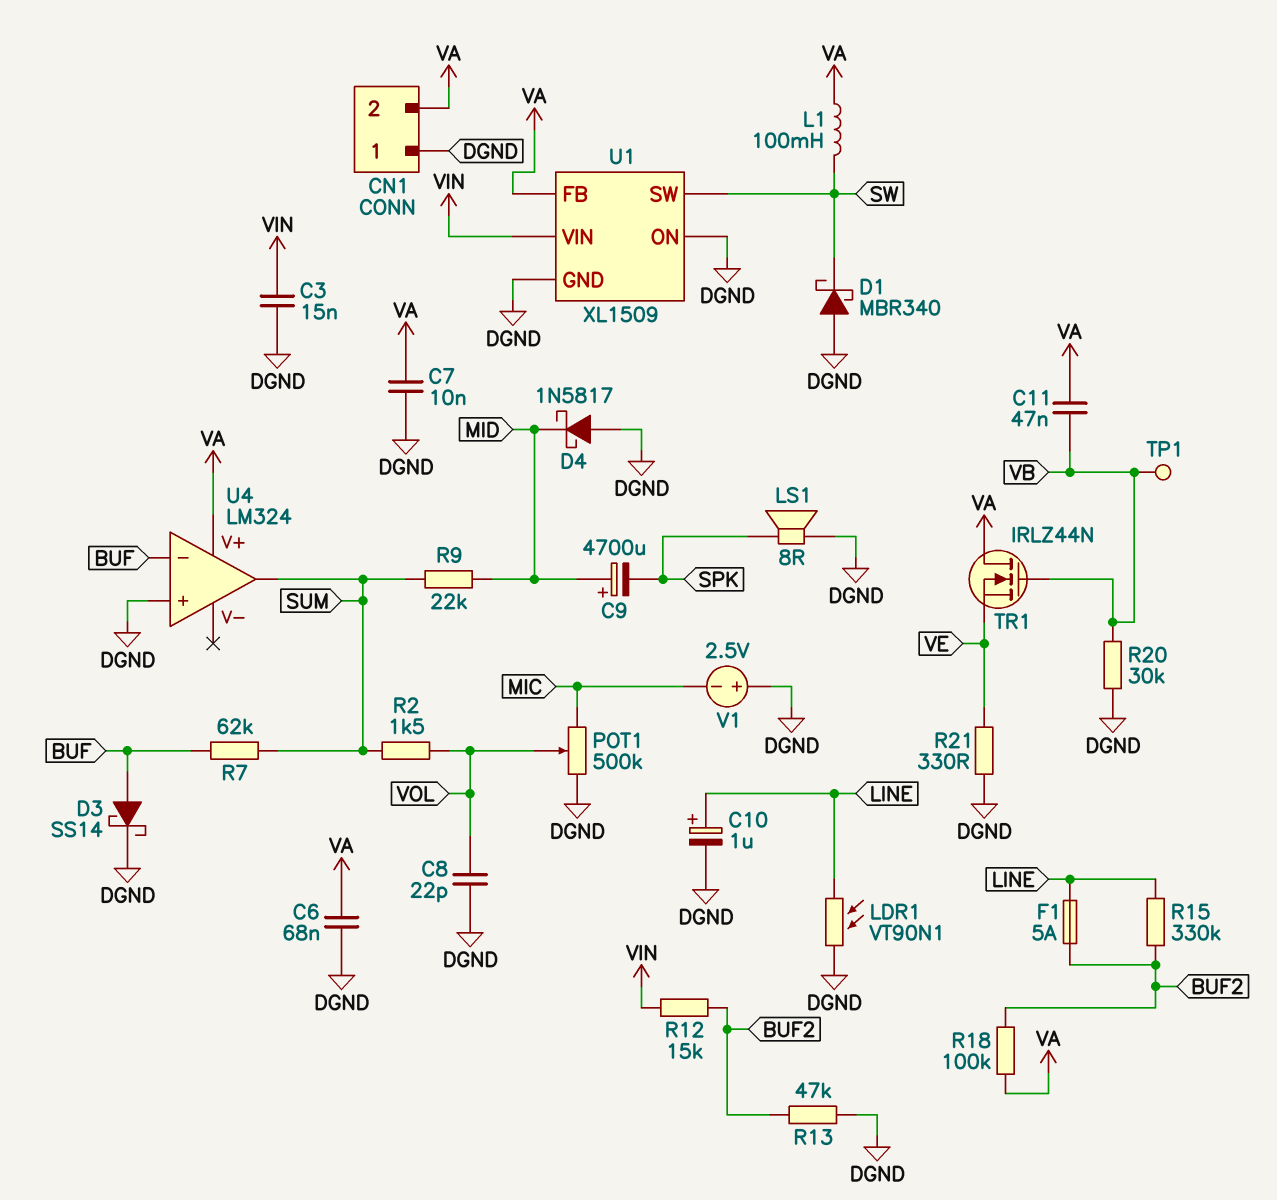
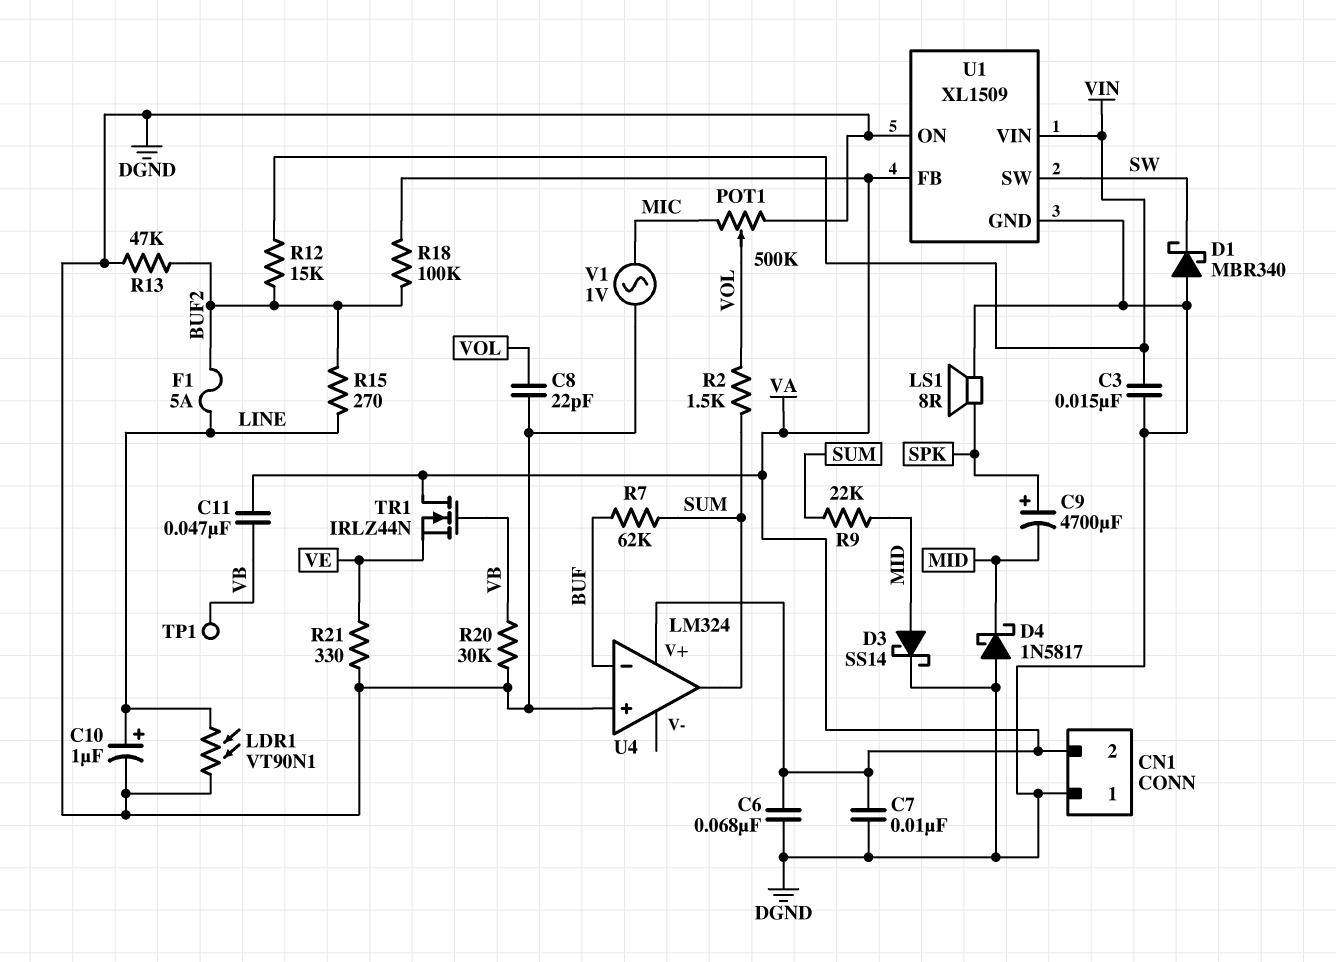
C9: 4700uF (plus MID, minus SPK) -> 4700uF (plus SPK, minus MID)
D3: schottky SS14 (A BUF, K DGND) -> schottky SS14 (A MID, K DGND)
L1: 100mH (SW, VA) -> none
R15: 330k (BUF2, LINE) -> 270 (BUF2, LINE)
V1: 2.5V (plus DGND, minus MIC) -> AC 1V (DGND, MIC)

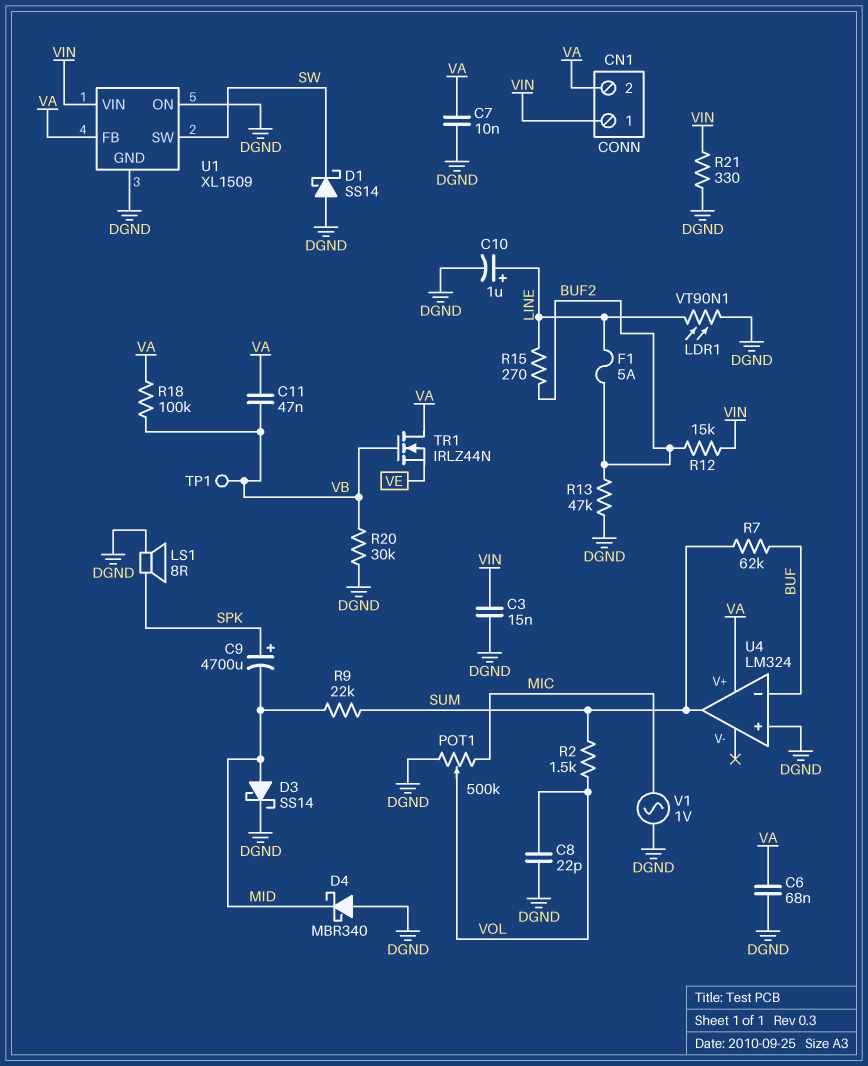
CN1 pin 1: DGND -> VIN
D1: schottky MBR340 (A DGND, K SW) -> schottky SS14 (A DGND, K SW)
D4: schottky 1N5817 (A DGND, K MID) -> schottky MBR340 (A DGND, K MID)
R18: 100k (BUF2, VA) -> 100k (VA, VB)
R21: 330 (DGND, VE) -> 330 (DGND, VIN)

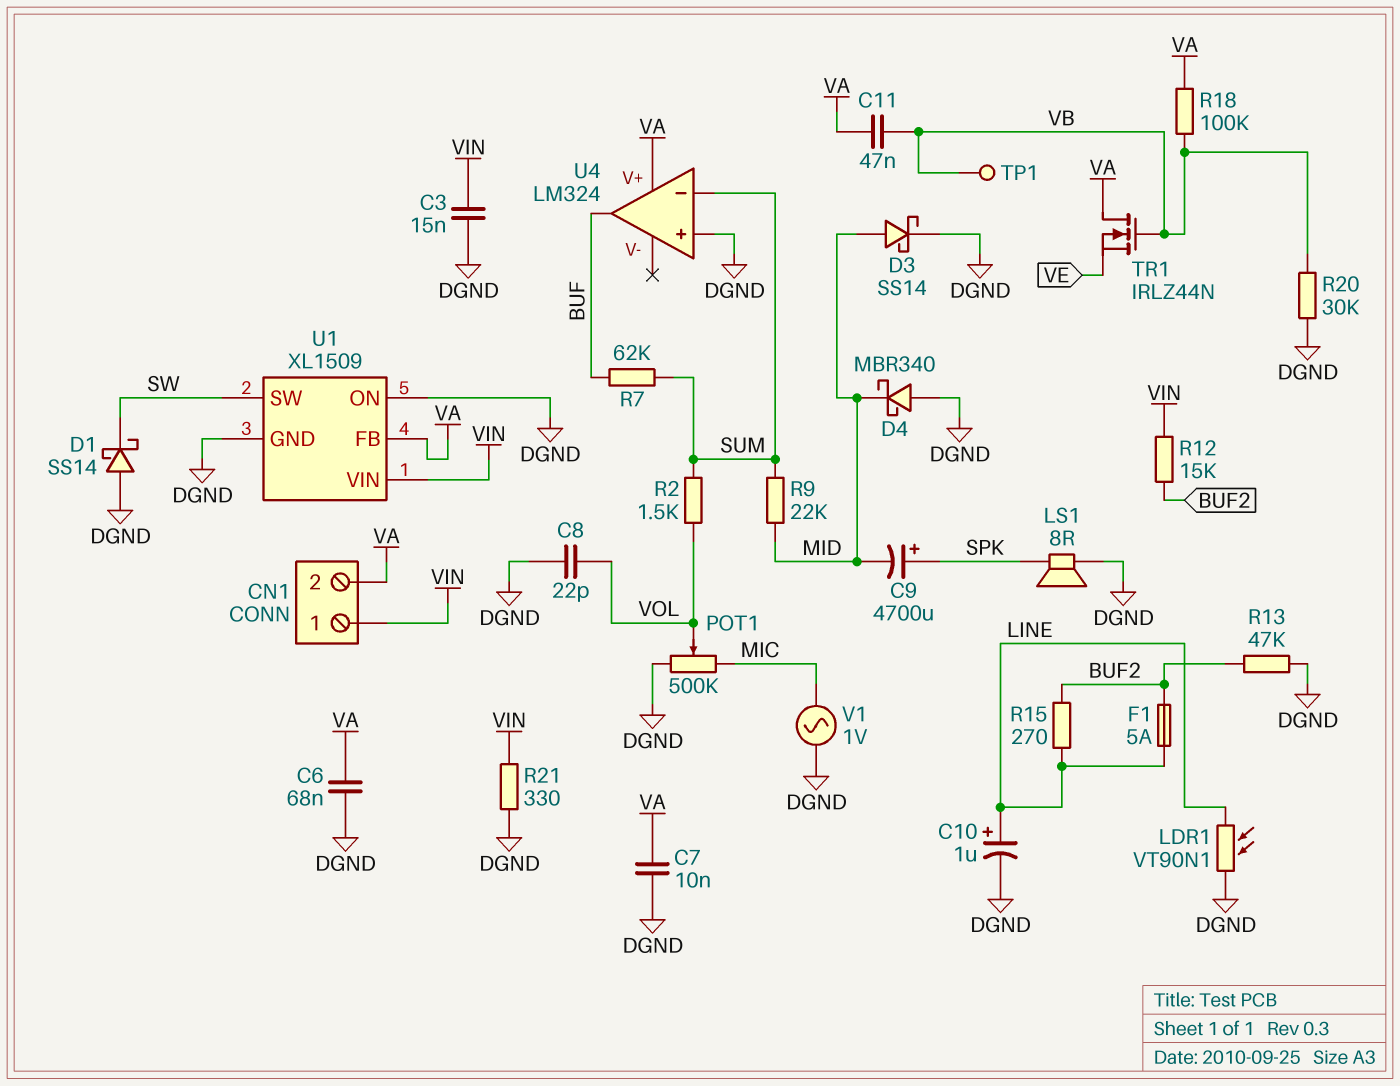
U4 pin in-: BUF -> SUM
U4 pin out: SUM -> BUF

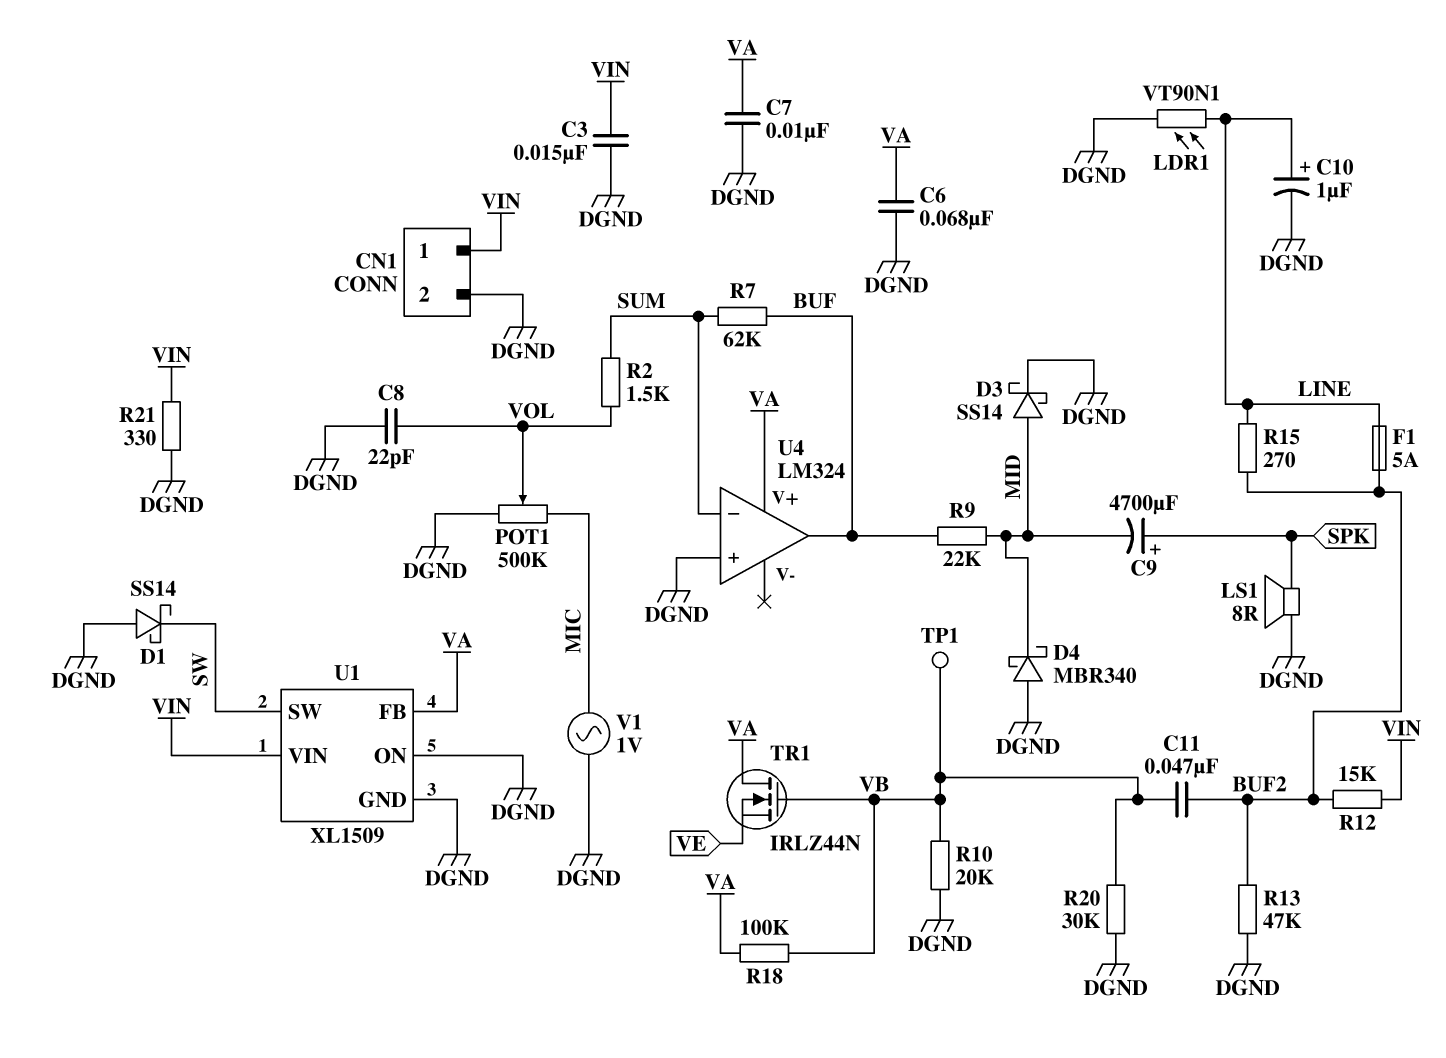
C11: 47nF (VA, VB) -> 47nF (BUF2, VB)
CN1 pin 2: VA -> DGND
R9: 22k (MID, SUM) -> 22k (BUF, MID)
R10: none -> 20k (DGND, VB)

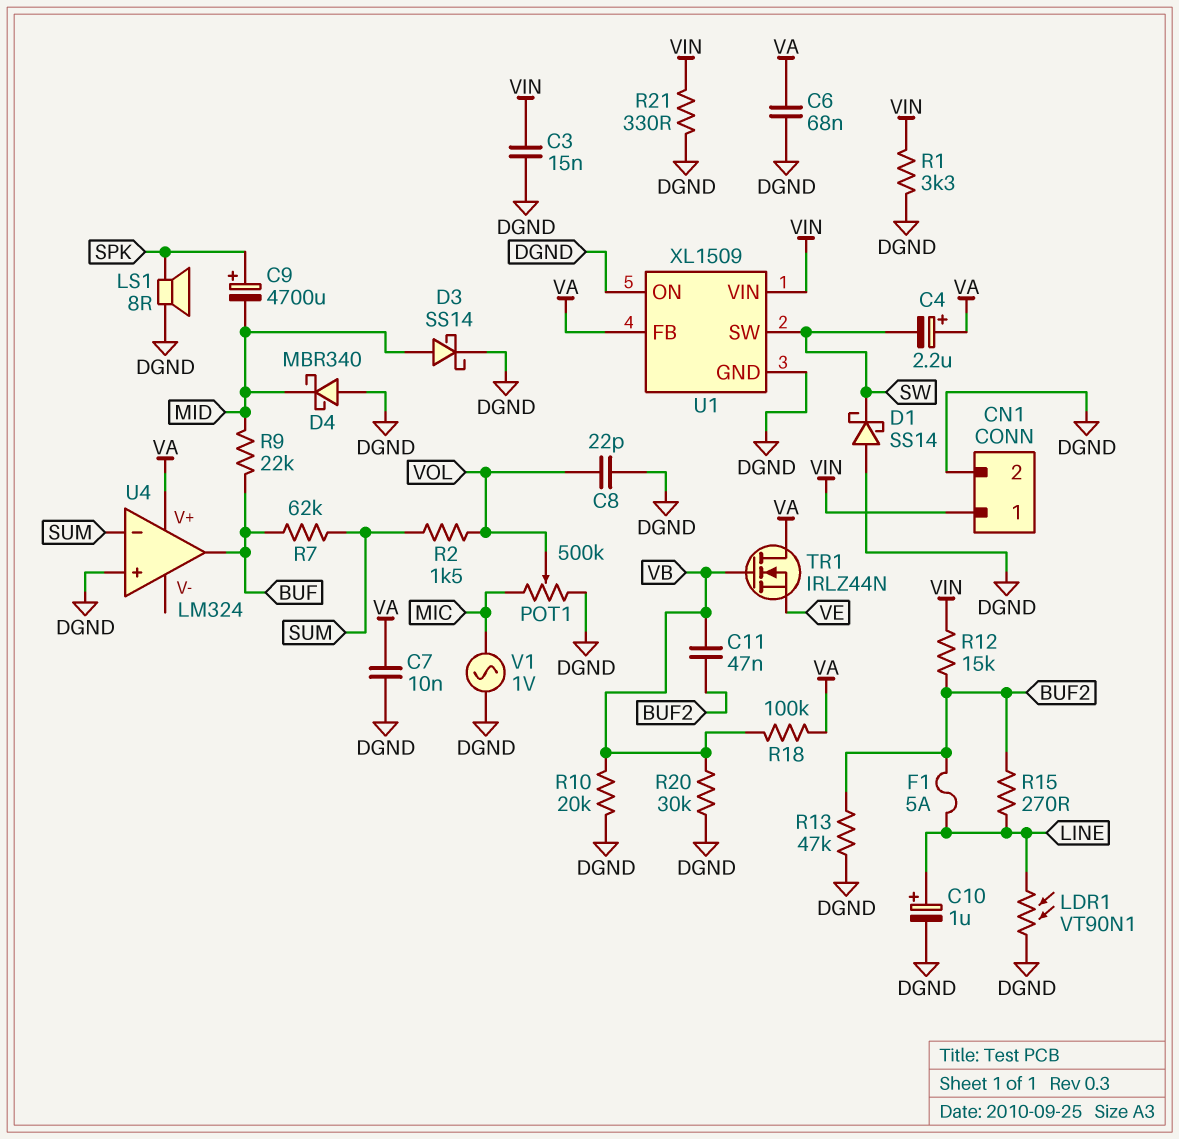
C4: none -> 2.2uF (plus VA, minus SW)
R1: none -> 3.3k (DGND, VIN)
TP1: test point (VB) -> none

